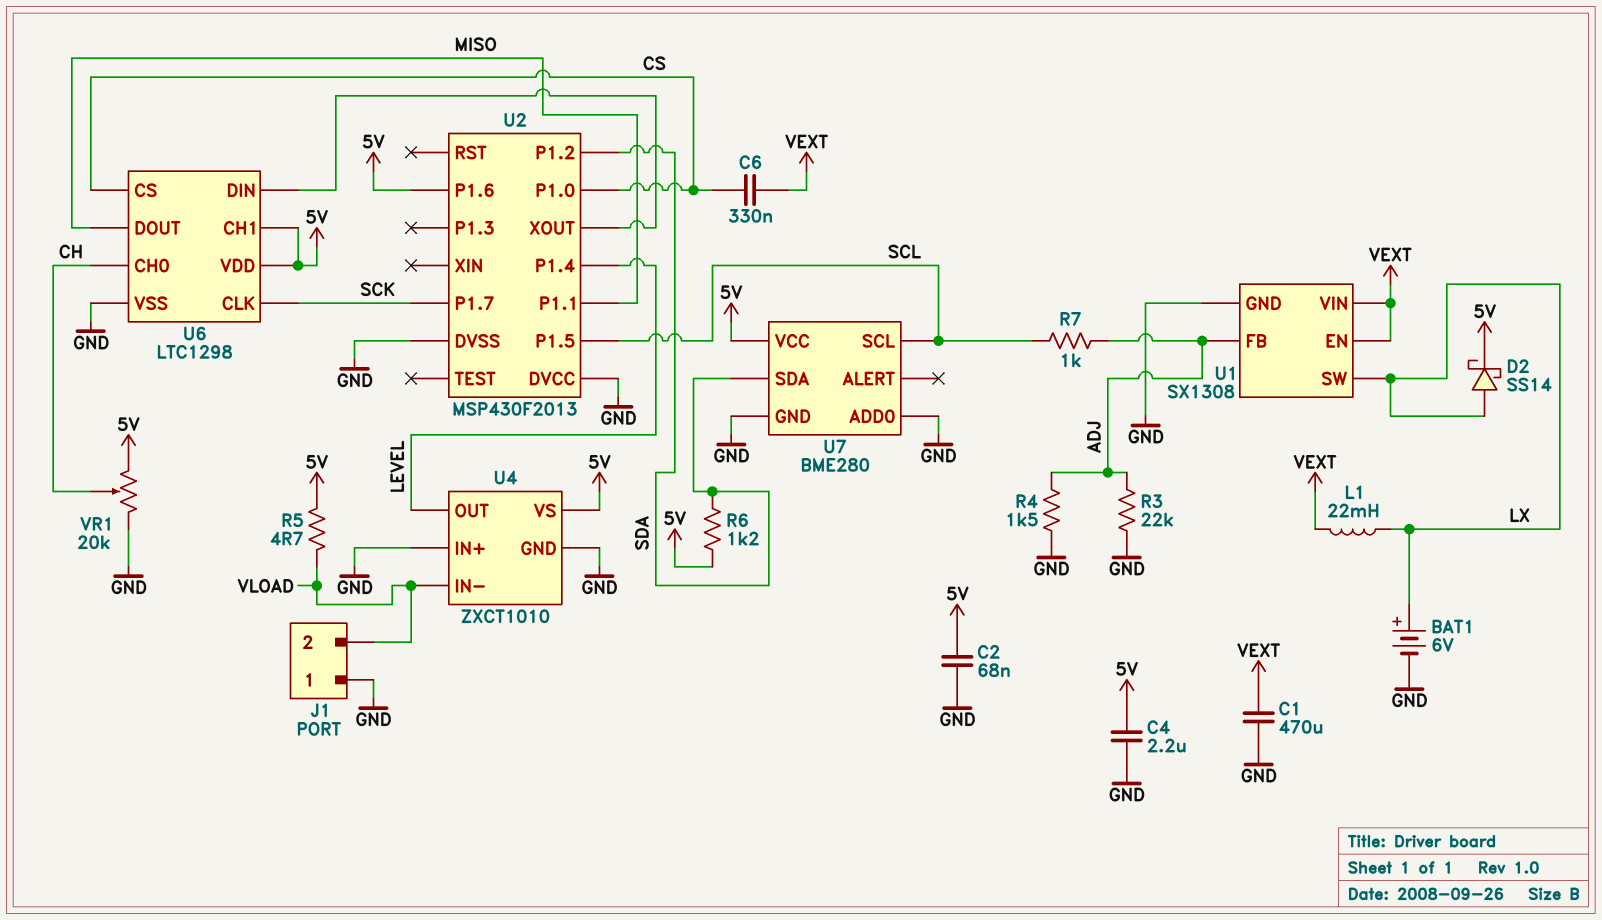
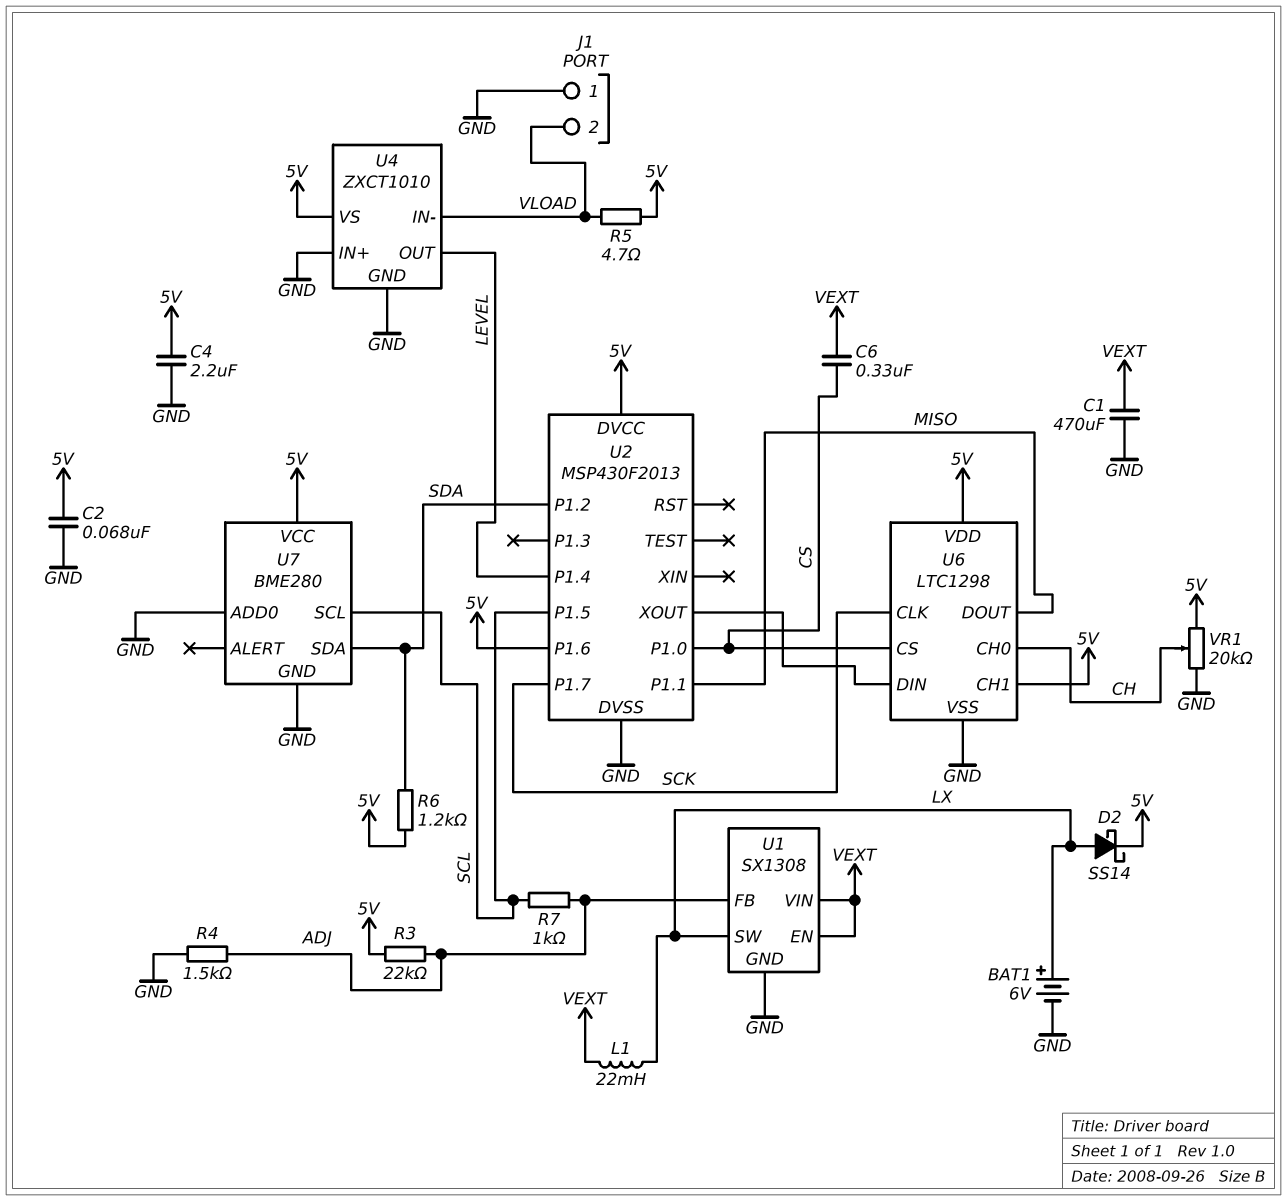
R3: 22k (ADJ, GND) -> 22k (5V, ADJ)
U2 pin DVCC: GND -> 5V

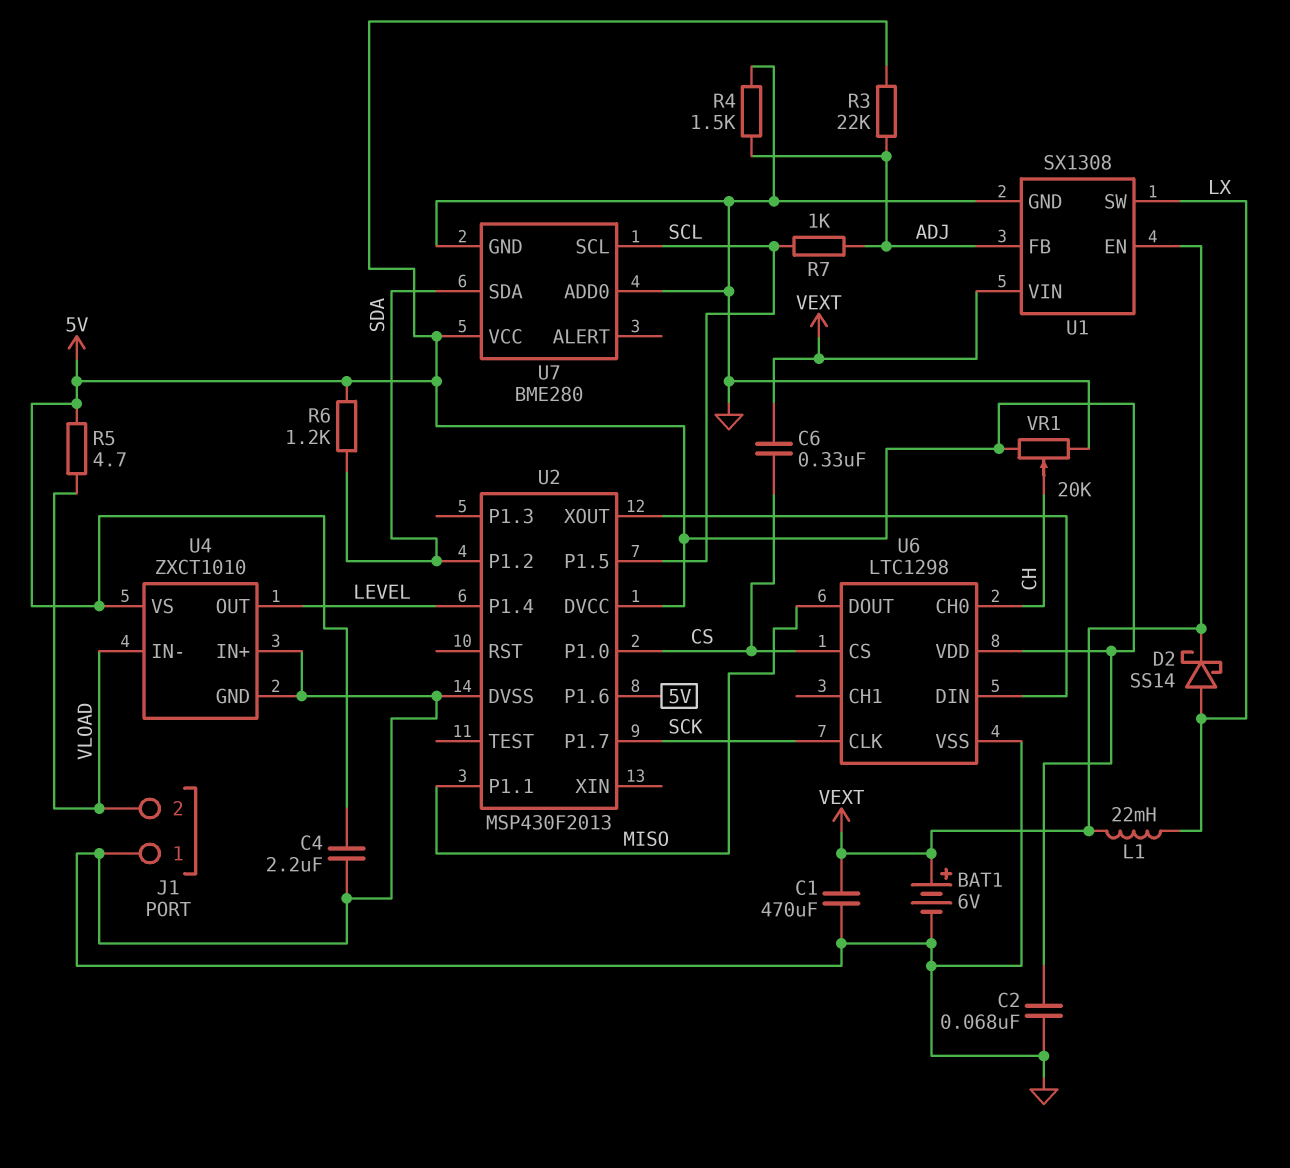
BAT1: 6V (plus LX, minus GND) -> 6V (plus VEXT, minus GND)
D2: schottky SS14 (A LX, K 5V) -> schottky SS14 (A LX, K VEXT)
U6 pin CH1: 5V -> none

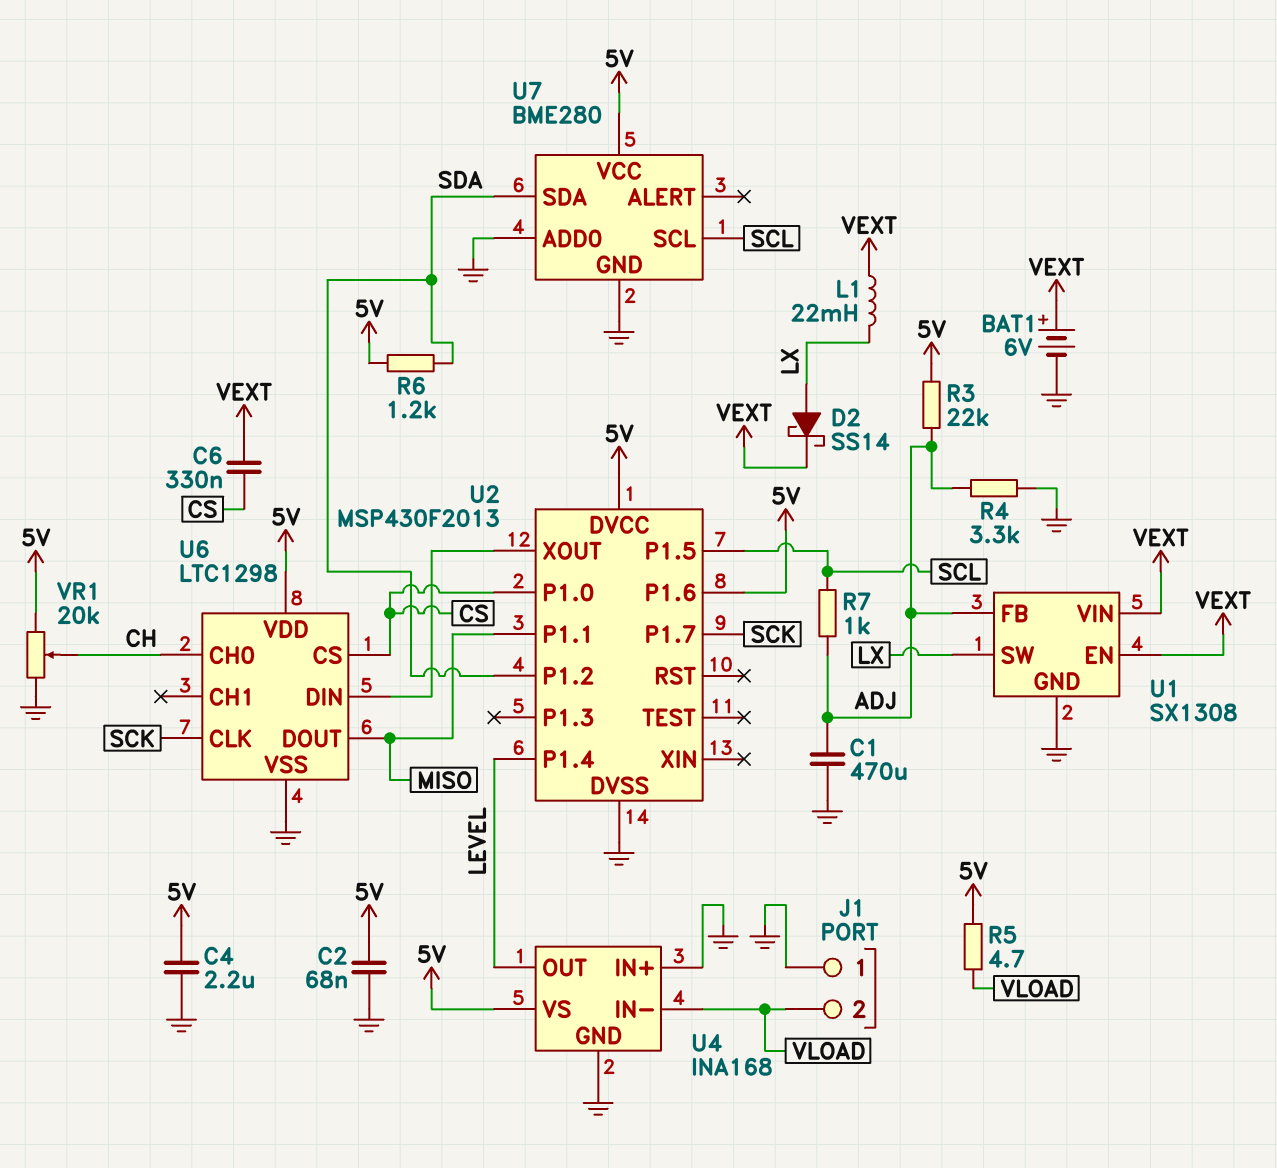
C1: 470uF (GND, VEXT) -> 470uF (ADJ, GND)
R4: 1.5k (ADJ, GND) -> 3.3k (ADJ, GND)
U4: ZXCT1010 -> INA168

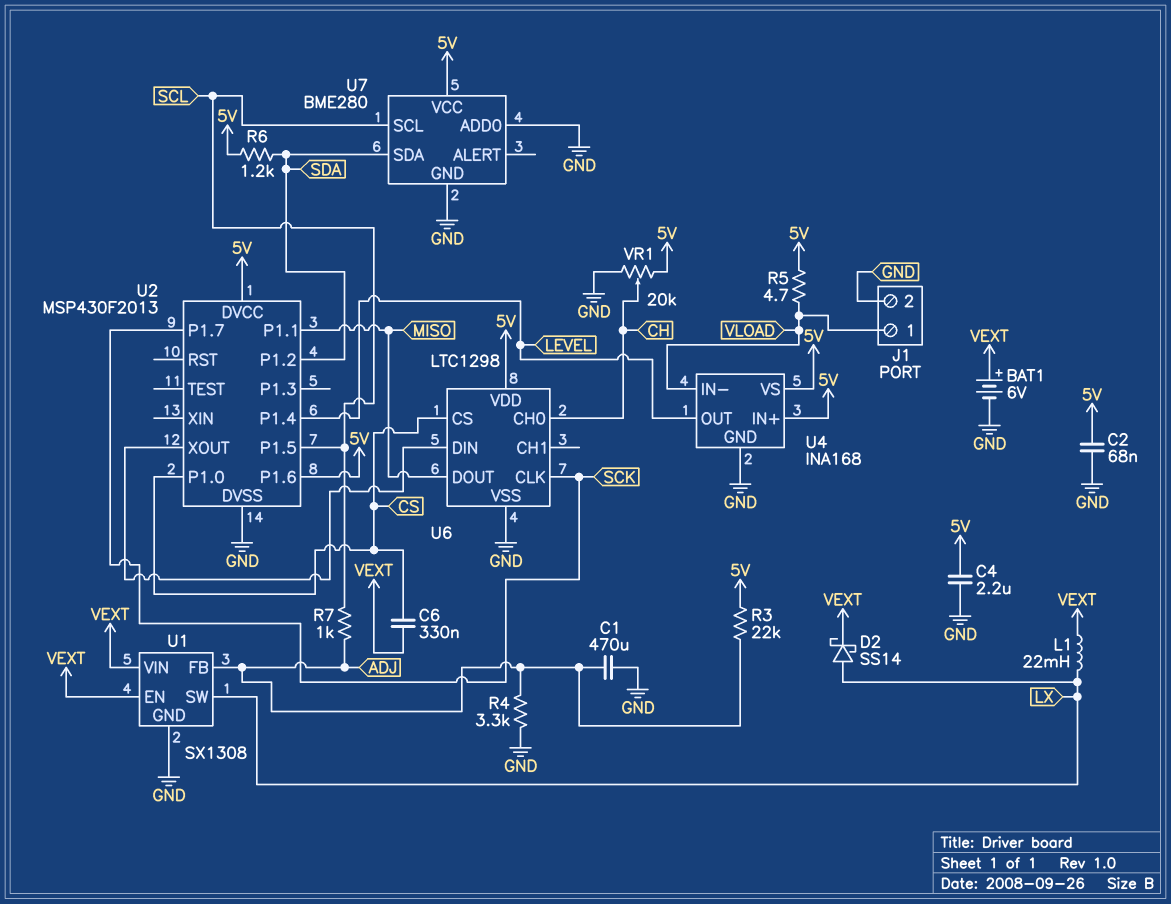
J1 pin 1: GND -> VLOAD
J1 pin 2: VLOAD -> GND
U4 pin IN+: GND -> 5V

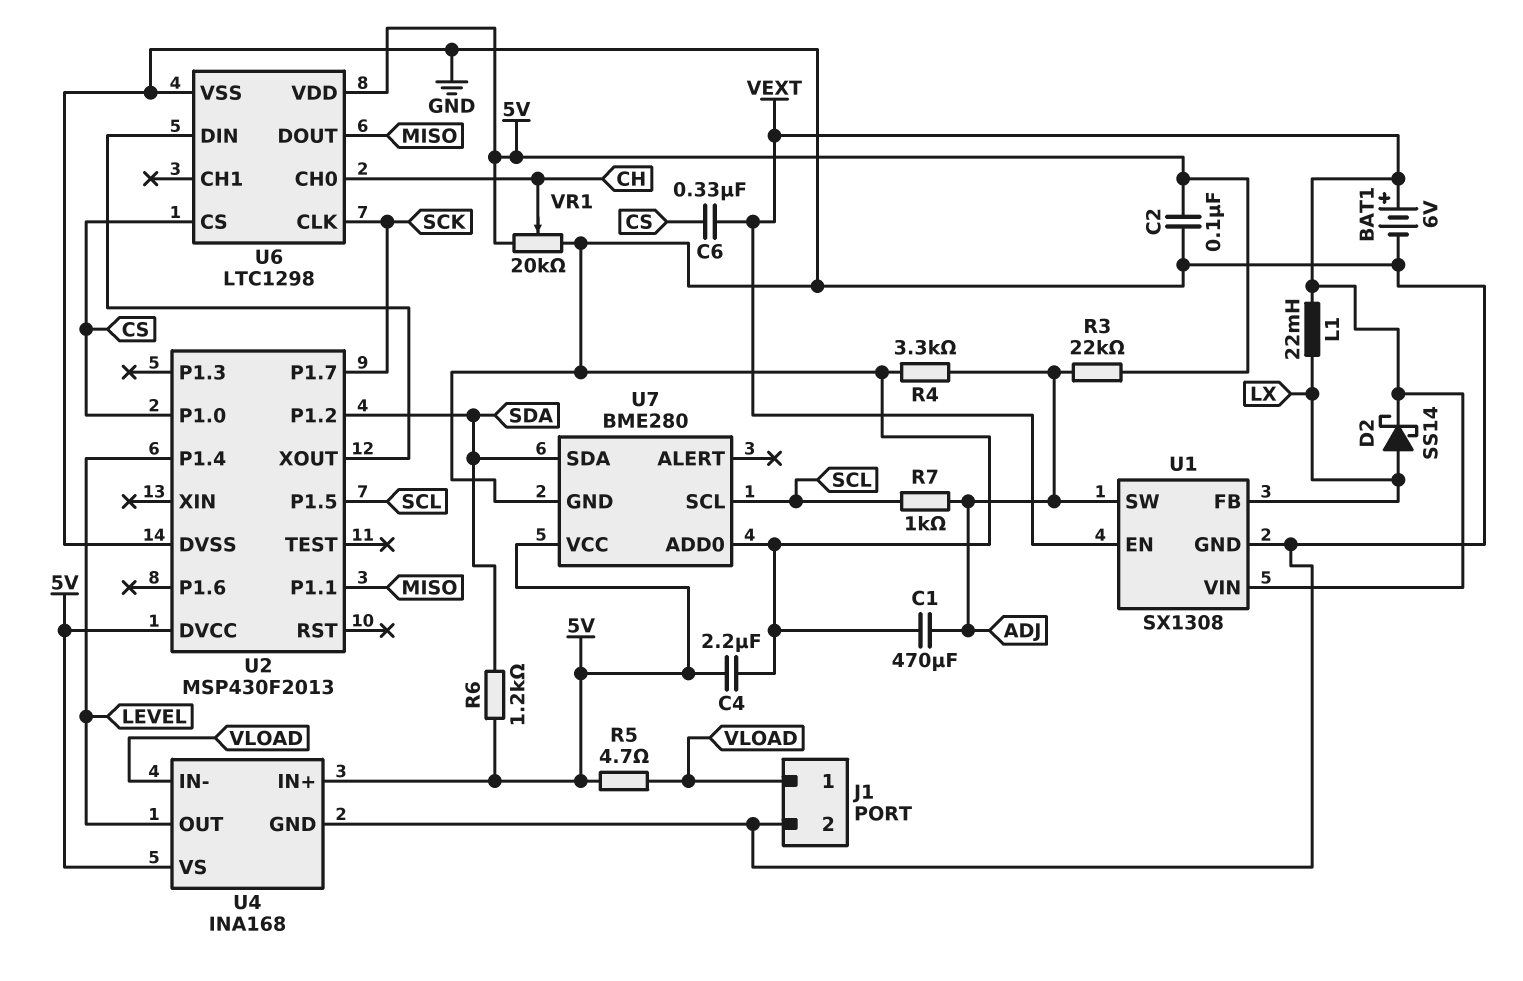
C2: 68nF (5V, GND) -> 100nF (5V, GND)
U1 pin FB: ADJ -> LX
U1 pin SW: LX -> ADJ
U2 pin P1.6: 5V -> none

